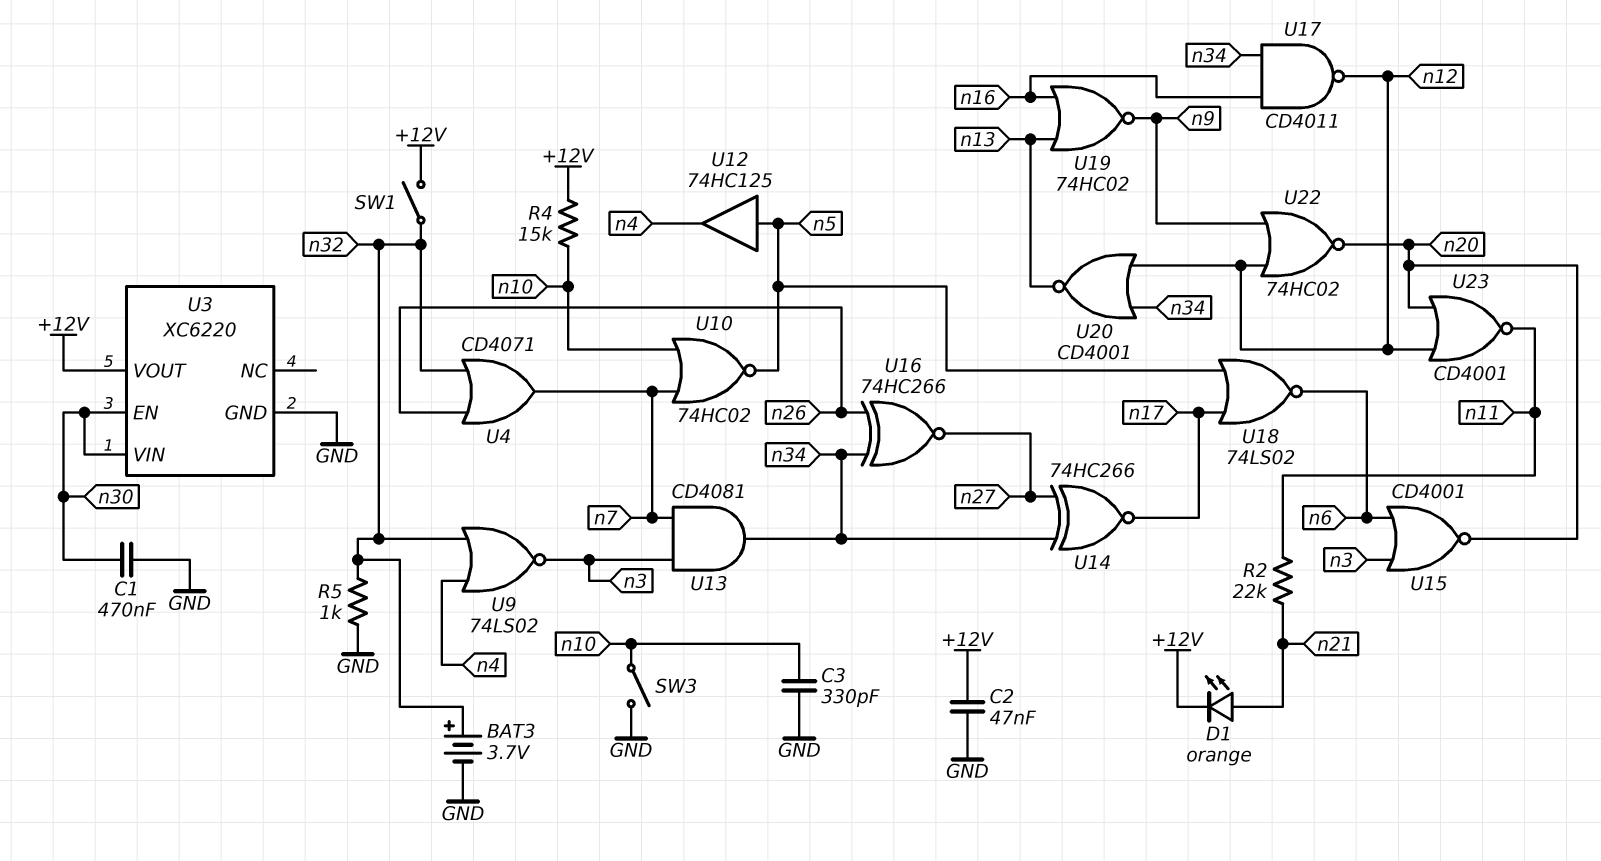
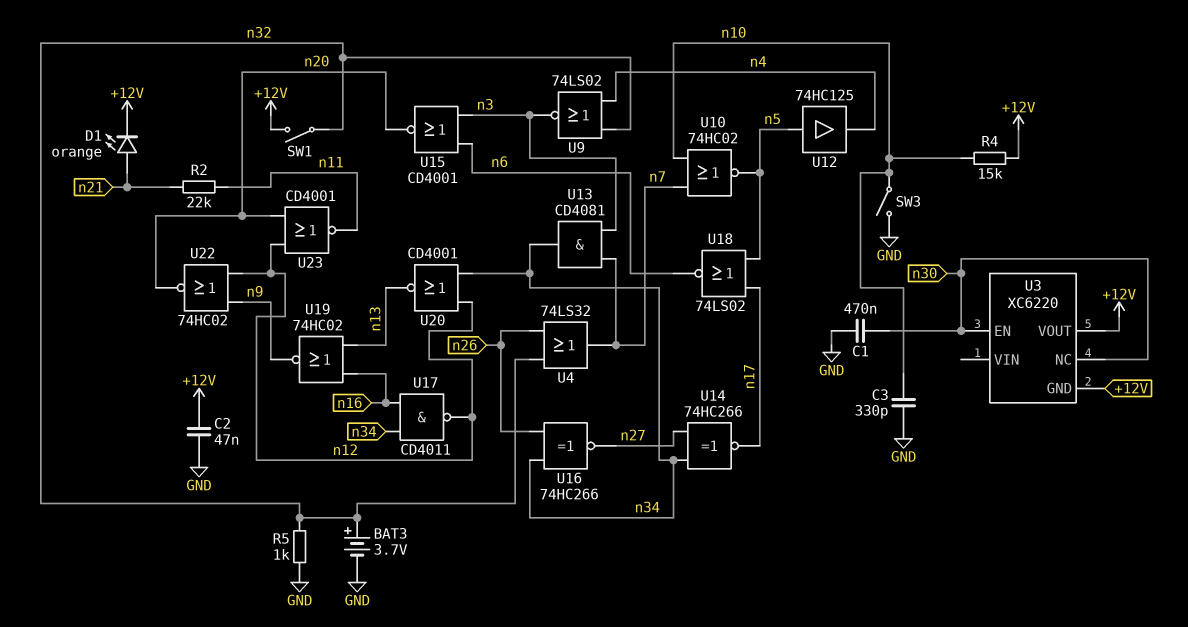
U3 pin GND: GND -> +12V
U3 pin NC: none -> n30
U3 pin VIN: n30 -> none
U4: OR CD4071 (in n26, in n32, out n7) -> OR 74LS32 (in n26, in n32, out n7)

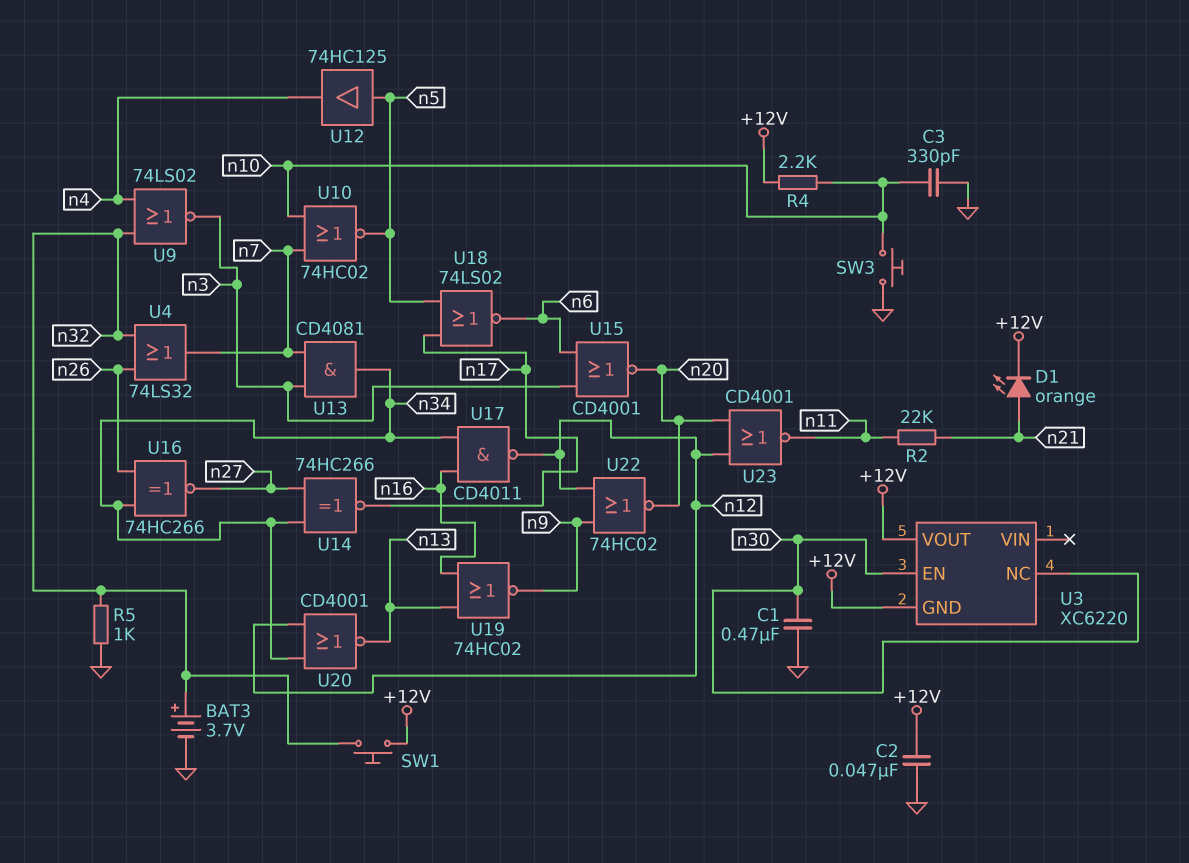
R4: 15k (+12V, n10) -> 2.2k (+12V, n10)
SW1: switch (+12V, n32) -> button (+12V, n32)
SW3: switch (GND, n10) -> button (GND, n10)

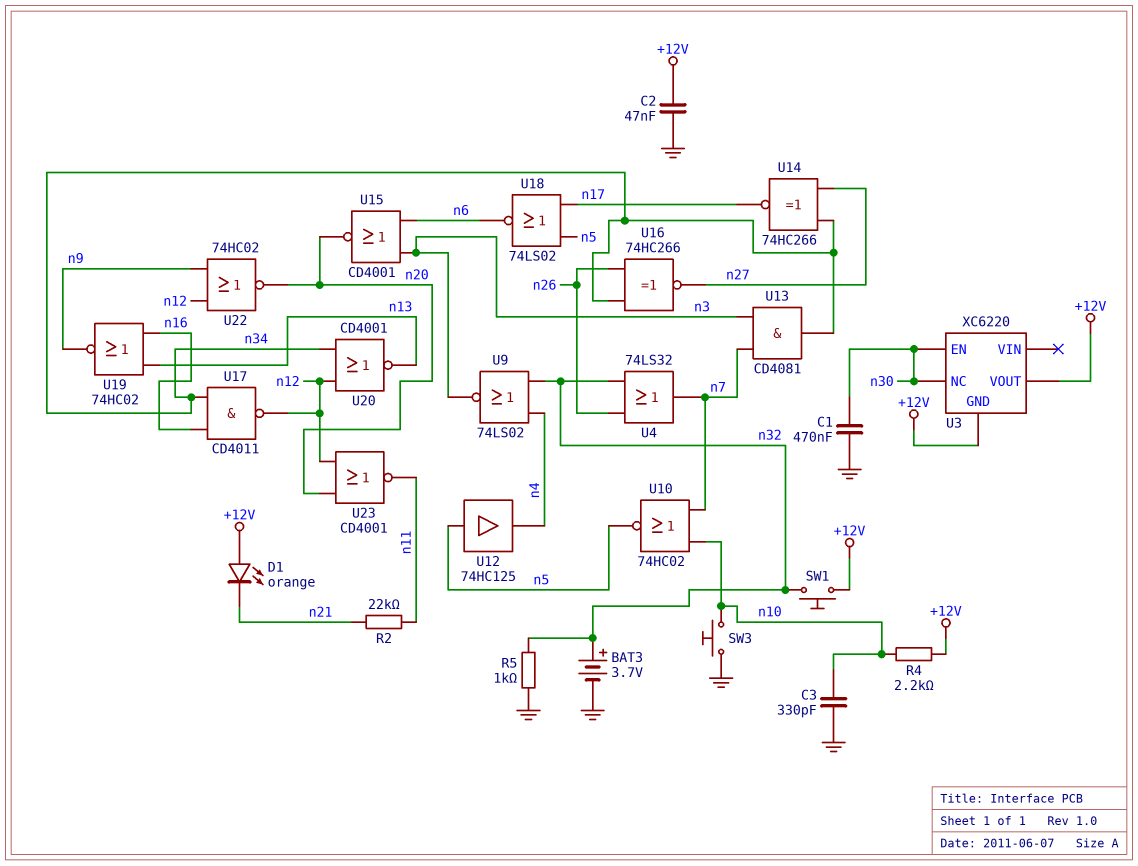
D1: LED orange (A n21, K +12V) -> LED orange (A +12V, K n21)

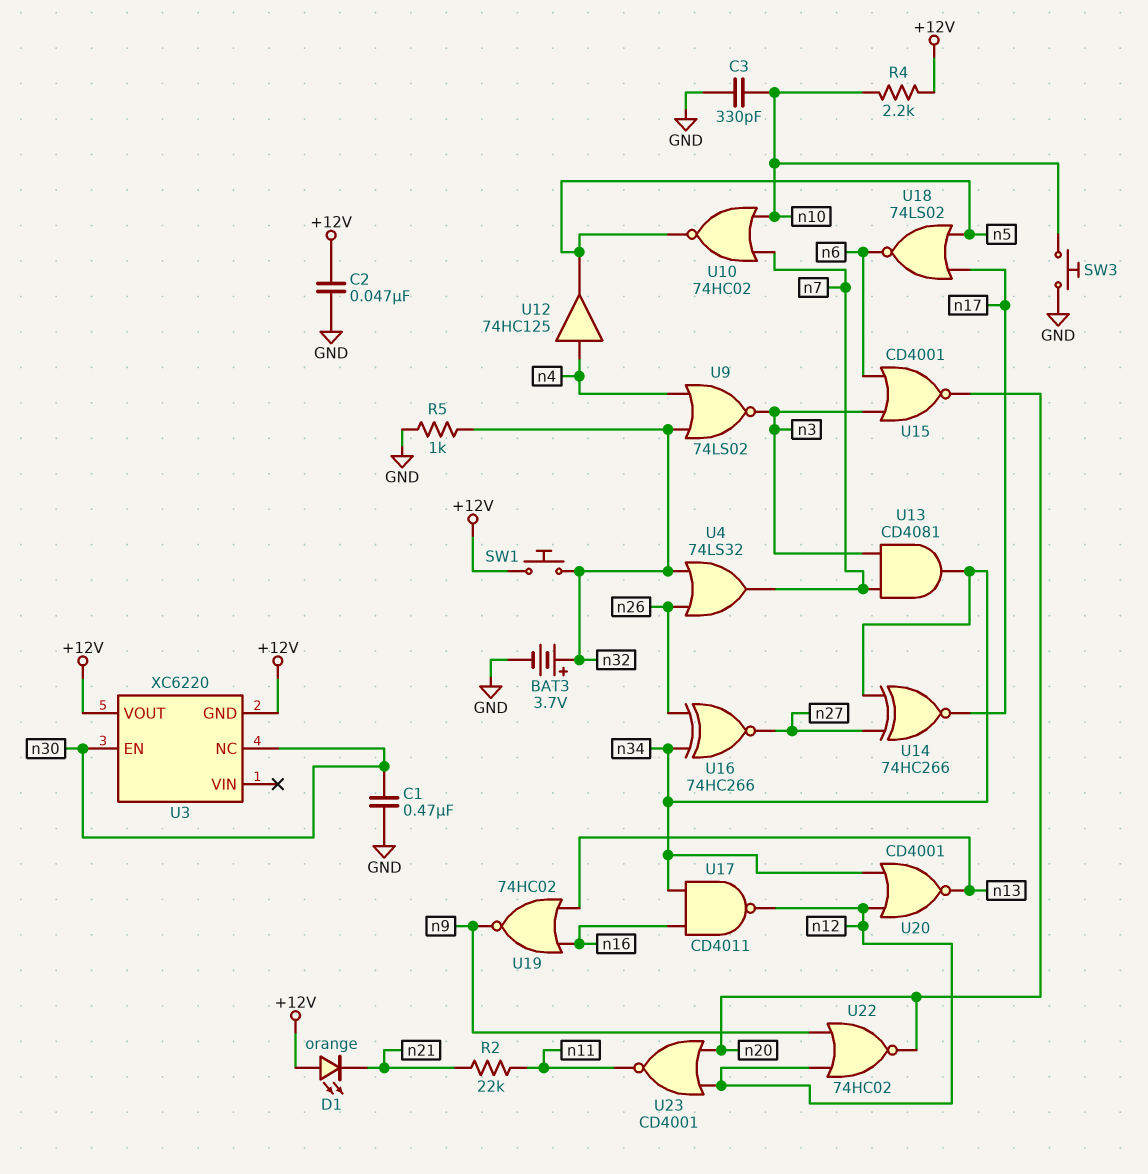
U12: buffer 74HC125 (in n5, out n4) -> buffer 74HC125 (in n4, out n5)

